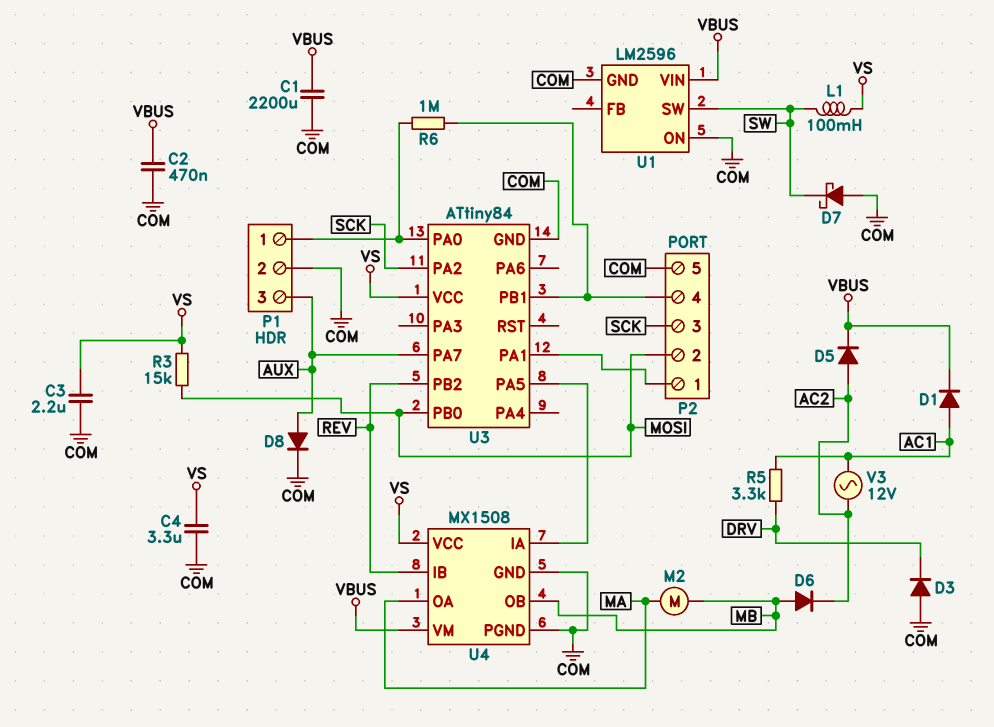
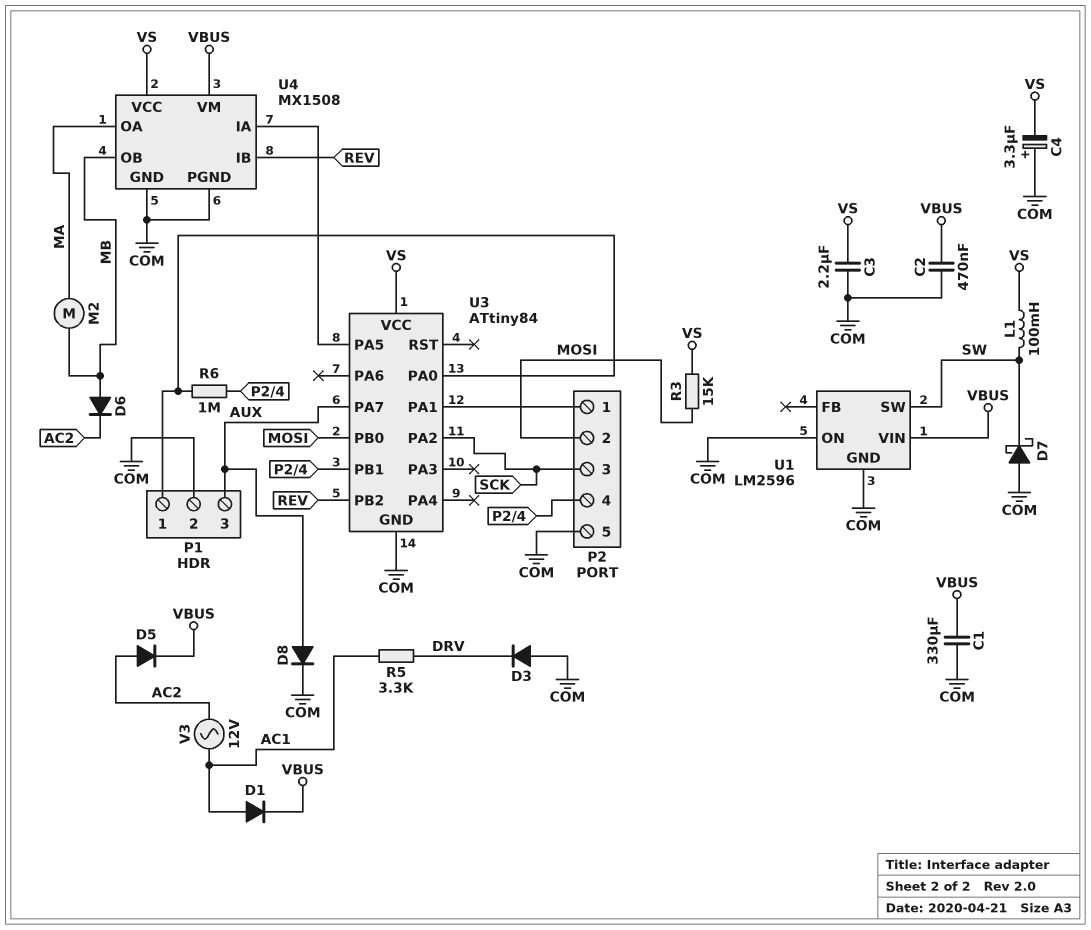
C1: 2200uF (COM, VBUS) -> 330uF (COM, VBUS)
C4: 3.3uF (COM, VS) -> 3.3uF (plus COM, minus VS)

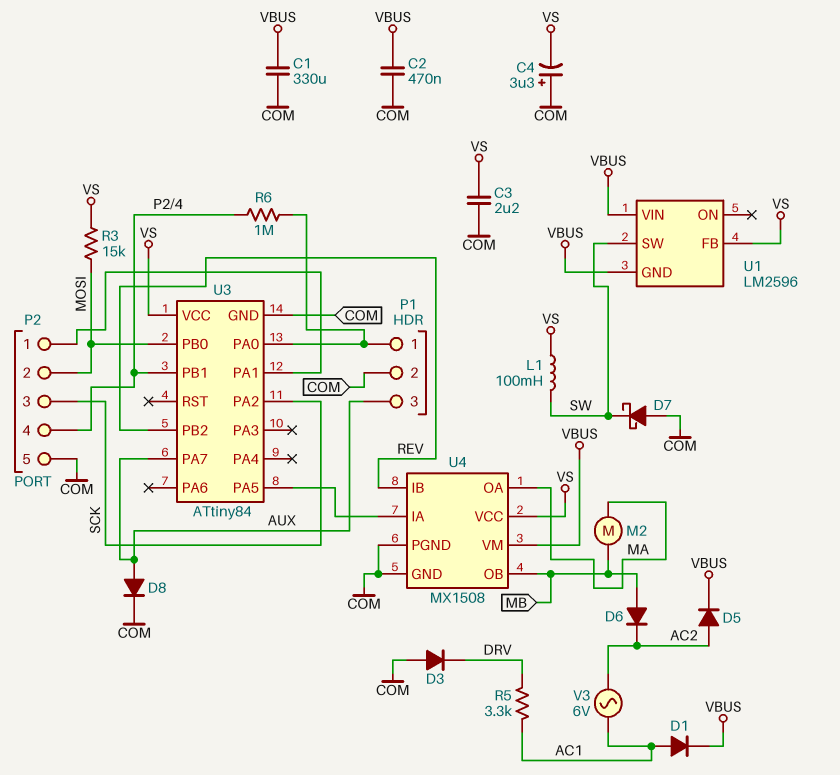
U1 pin FB: none -> VS
U1 pin GND: COM -> VBUS
U1 pin ON: COM -> none
V3: AC 12V (AC1, AC2) -> AC 6V (AC1, AC2)

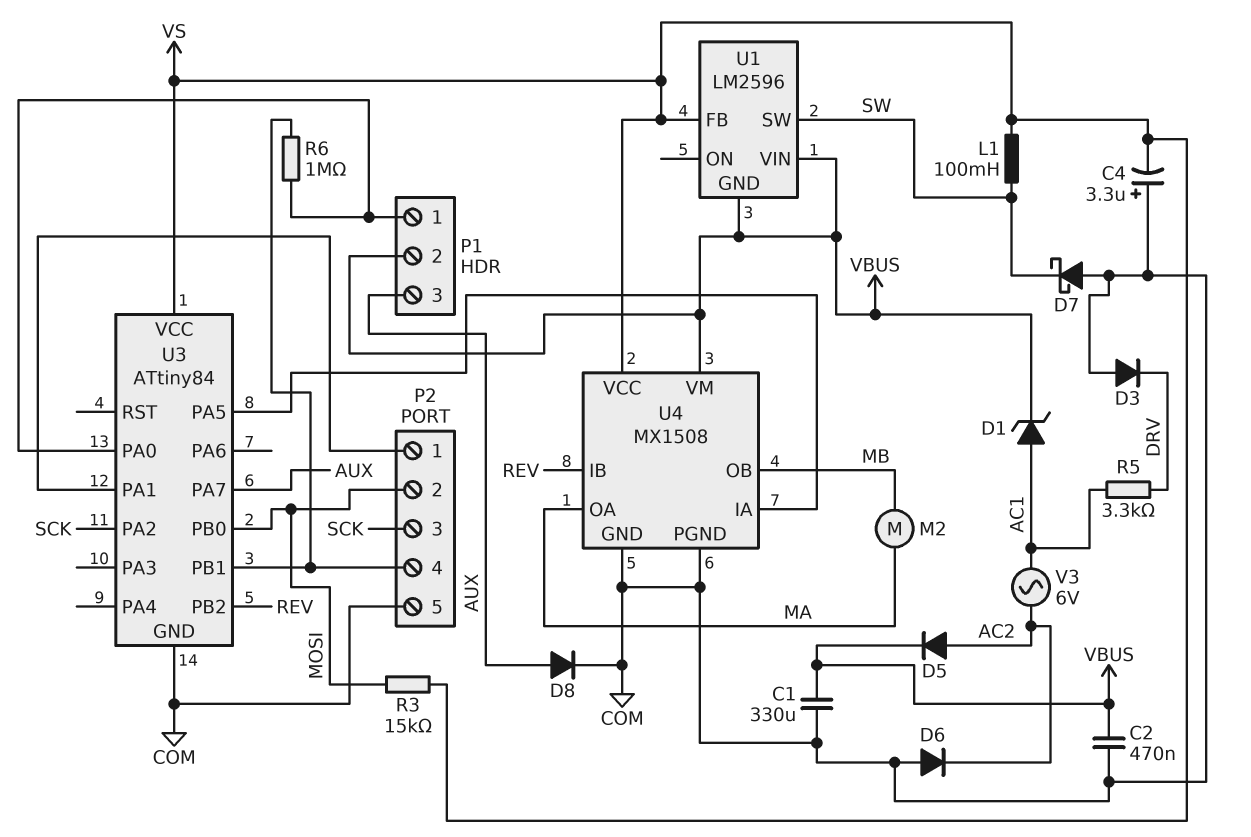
C3: 2.2uF (COM, VS) -> none
D1: diode (A AC1, K VBUS) -> zener (A AC1, K VBUS)
D6: diode (A MB, K AC2) -> diode (A COM, K AC2)
P1 pin 2: COM -> VBUS

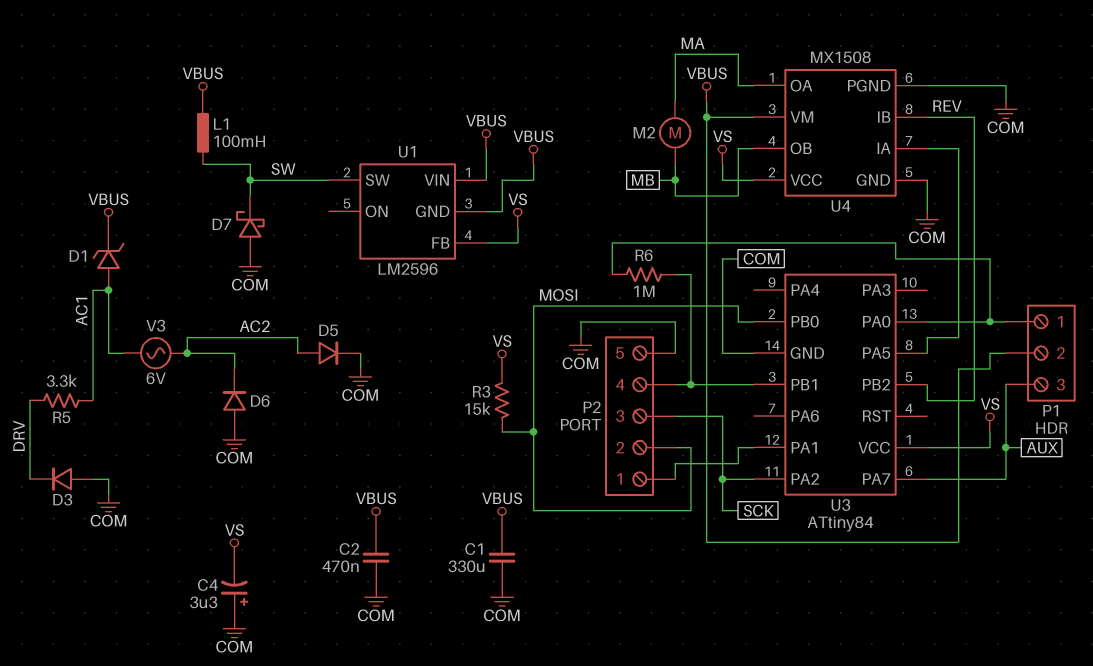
D5: diode (A AC2, K VBUS) -> diode (A AC2, K COM)
D8: diode (A AUX, K COM) -> none
L1: 100mH (SW, VS) -> 100mH (SW, VBUS)

